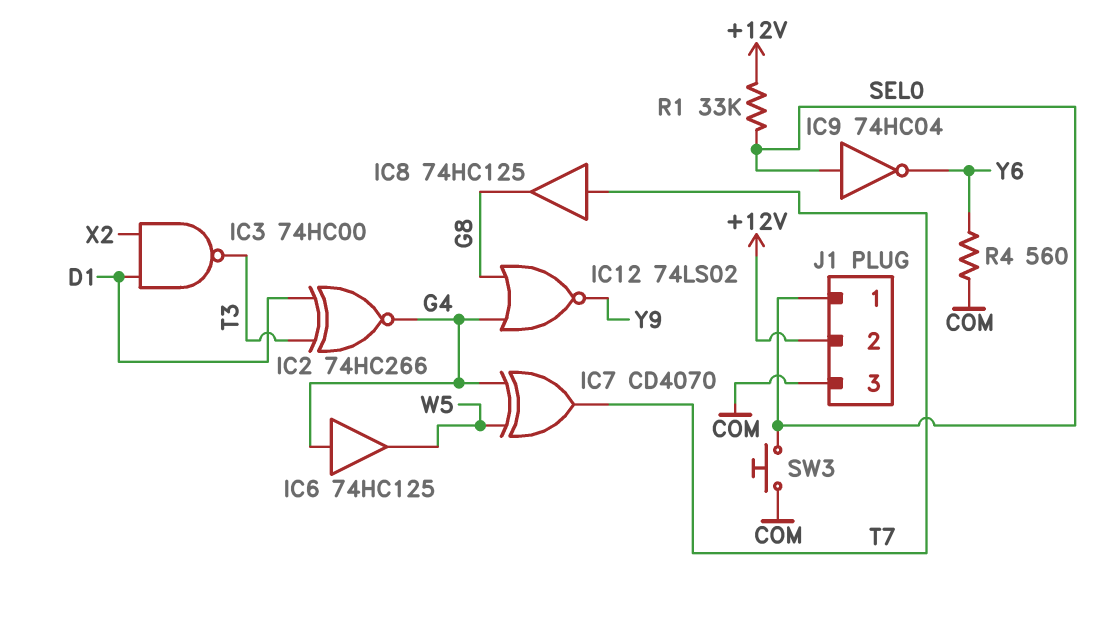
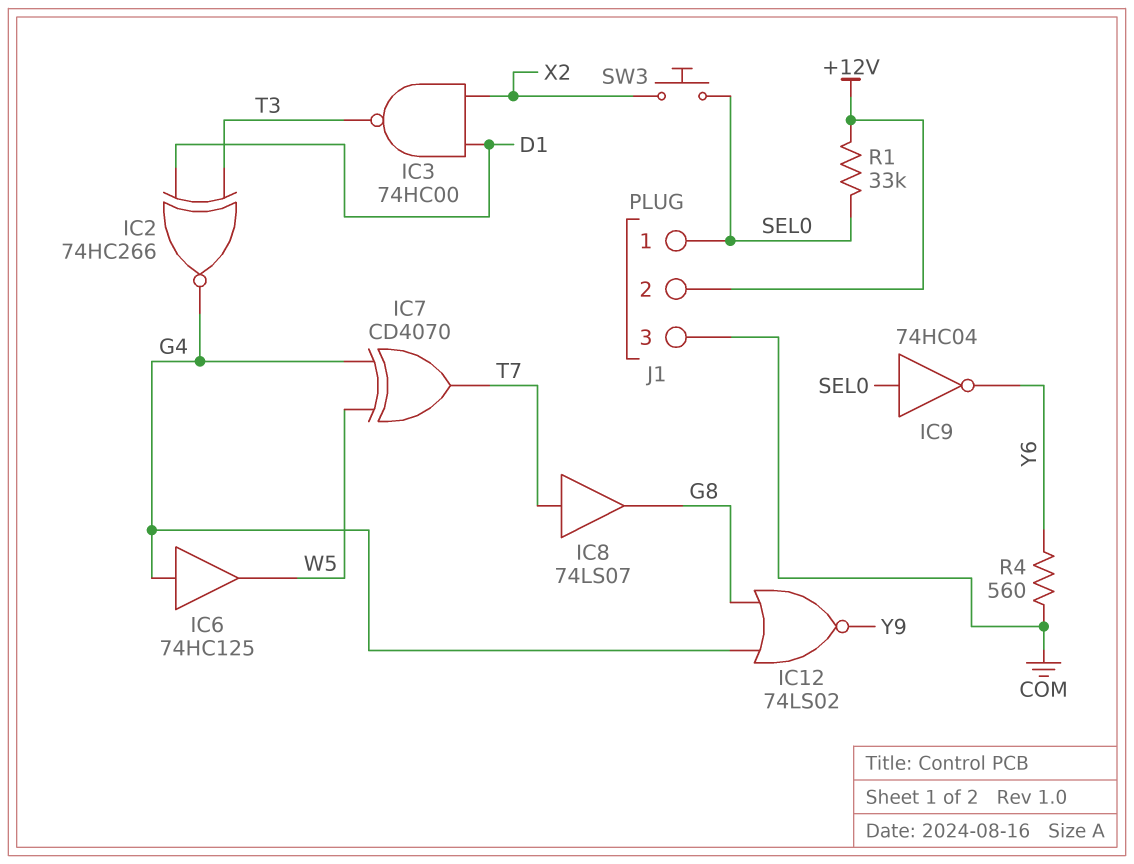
IC8: buffer 74HC125 (in T7, out G8) -> buffer 74LS07 (in T7, out G8)
SW3: button (COM, SEL0) -> button (SEL0, X2)

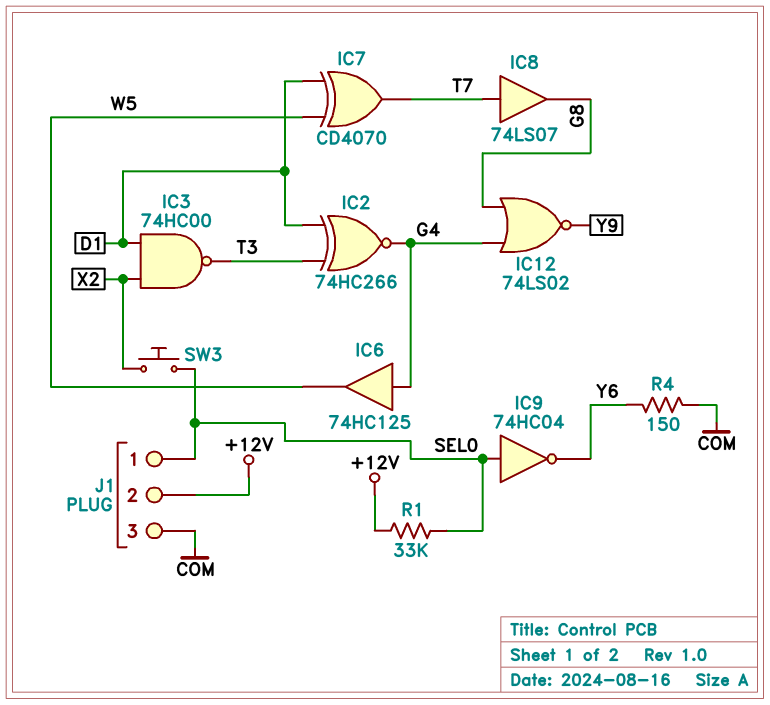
IC7: XOR CD4070 (in G4, in W5, out T7) -> XOR CD4070 (in D1, in W5, out T7)
R4: 560 (COM, Y6) -> 150 (COM, Y6)

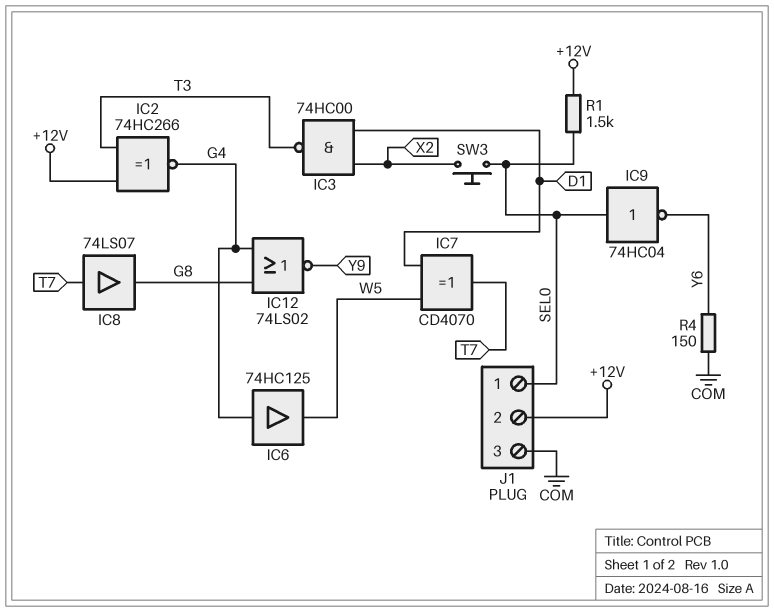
IC2: XNOR 74HC266 (in D1, in T3, out G4) -> XNOR 74HC266 (in +12V, in T3, out G4)
R1: 33k (+12V, SEL0) -> 1.5k (+12V, SEL0)

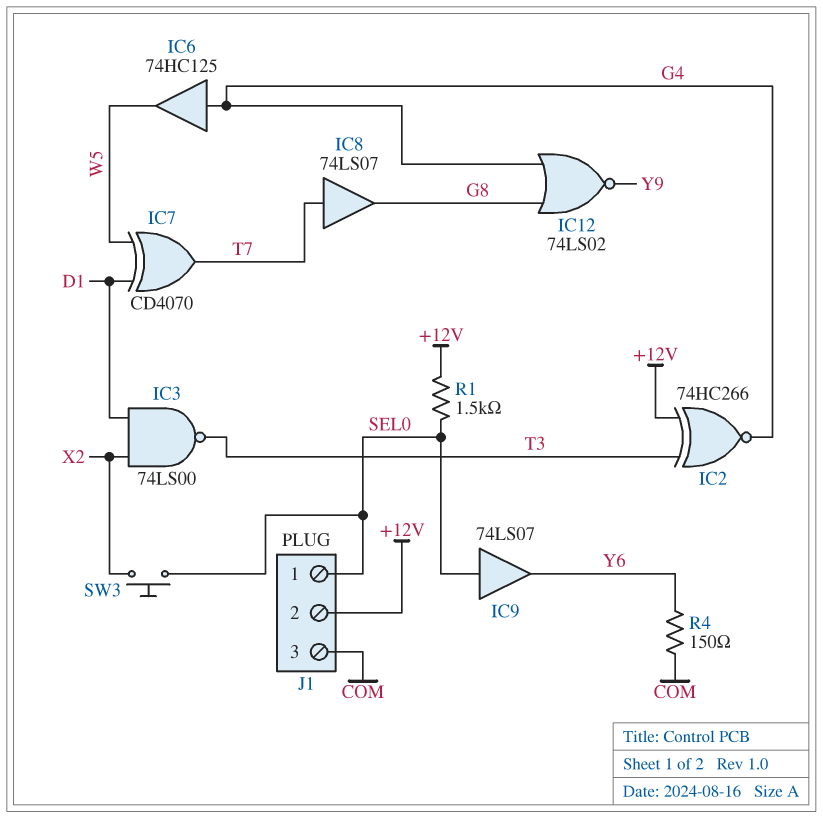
IC3: NAND 74HC00 (in D1, in X2, out T3) -> NAND 74LS00 (in D1, in X2, out T3)
IC9: NOT 74HC04 (in SEL0, out Y6) -> buffer 74LS07 (in SEL0, out Y6)

